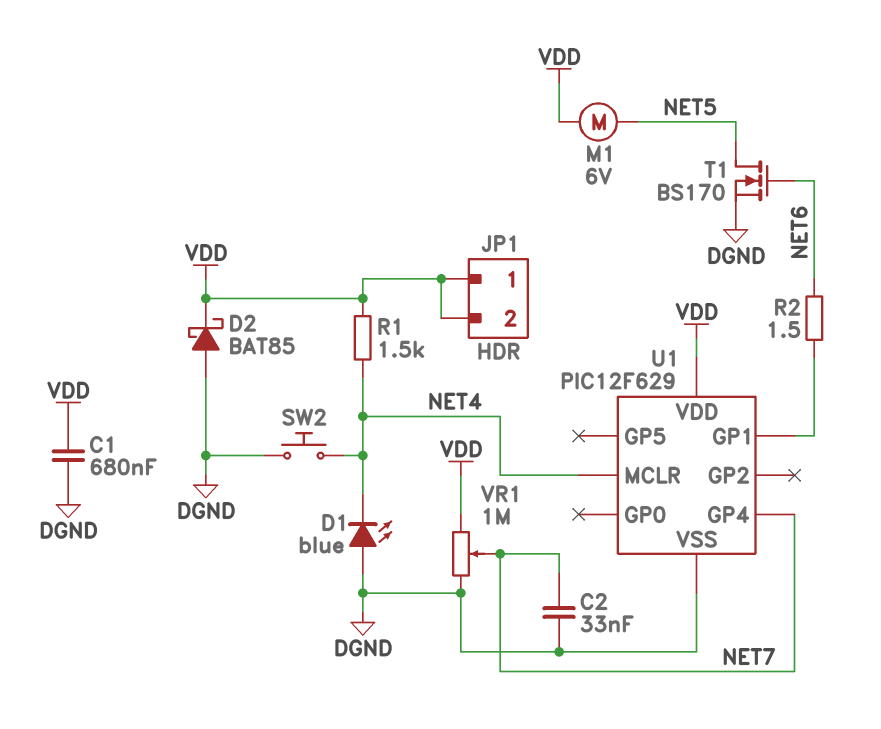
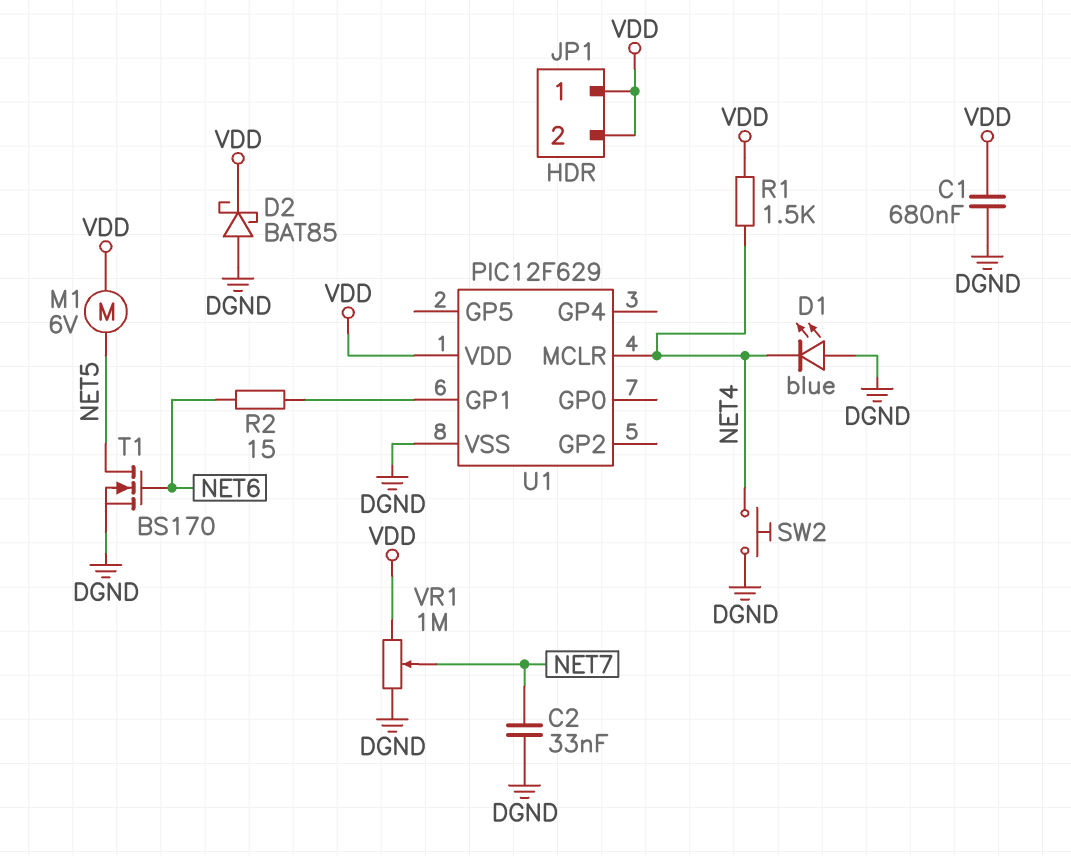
R2: 1.5 (NET6, U1/GP1) -> 15 (NET6, U1/GP1)
U1 pin GP4: NET7 -> none

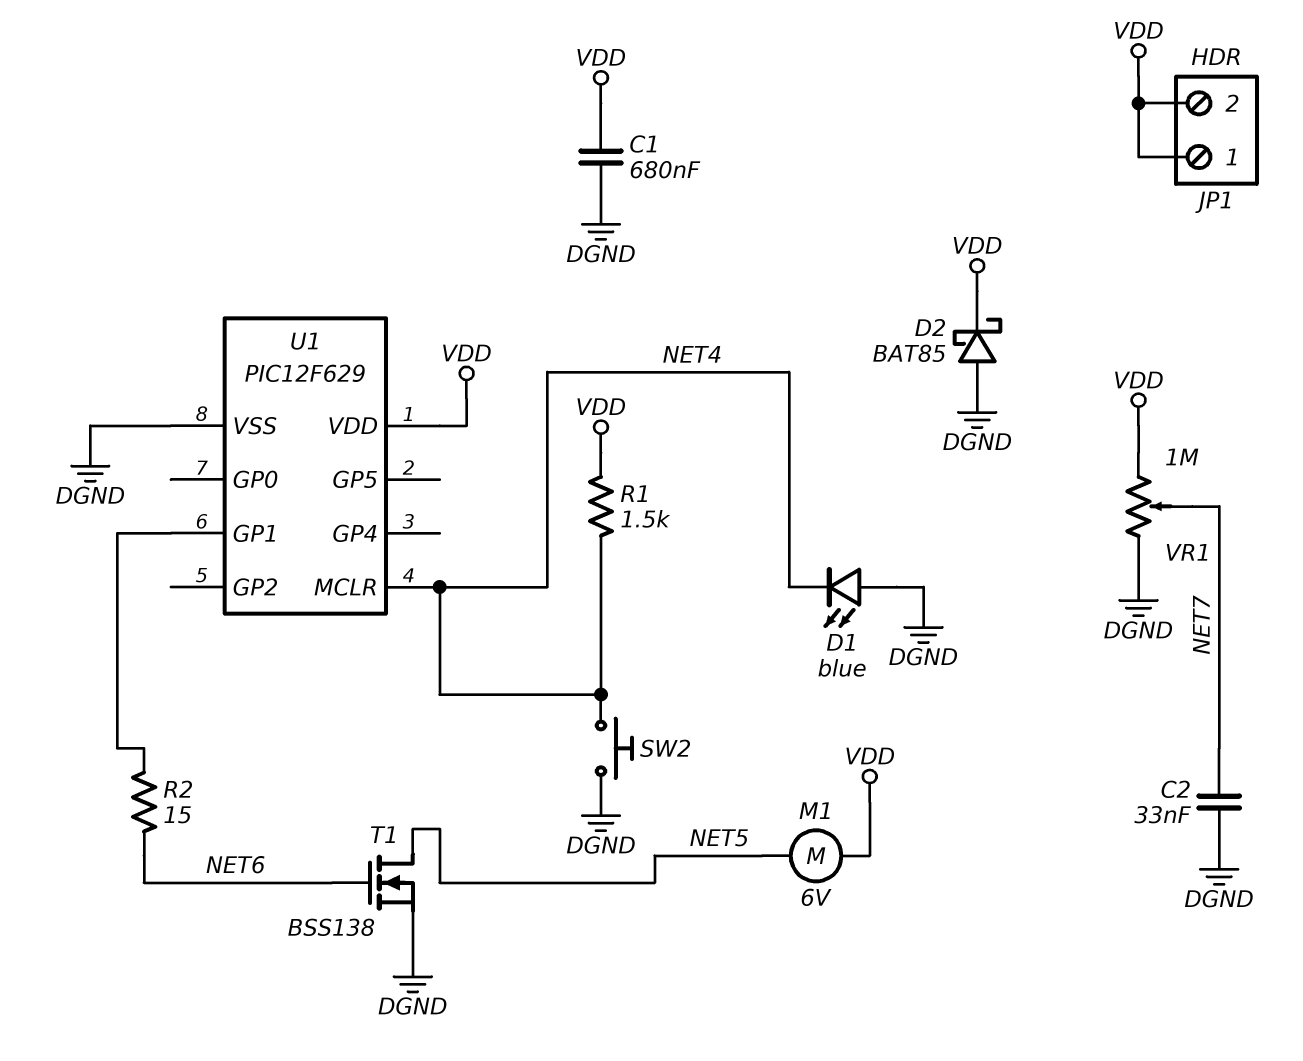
T1: NMOS BS170 (G NET6, D NET5, S DGND) -> NMOS BSS138 (G NET6, D NET5, S DGND)

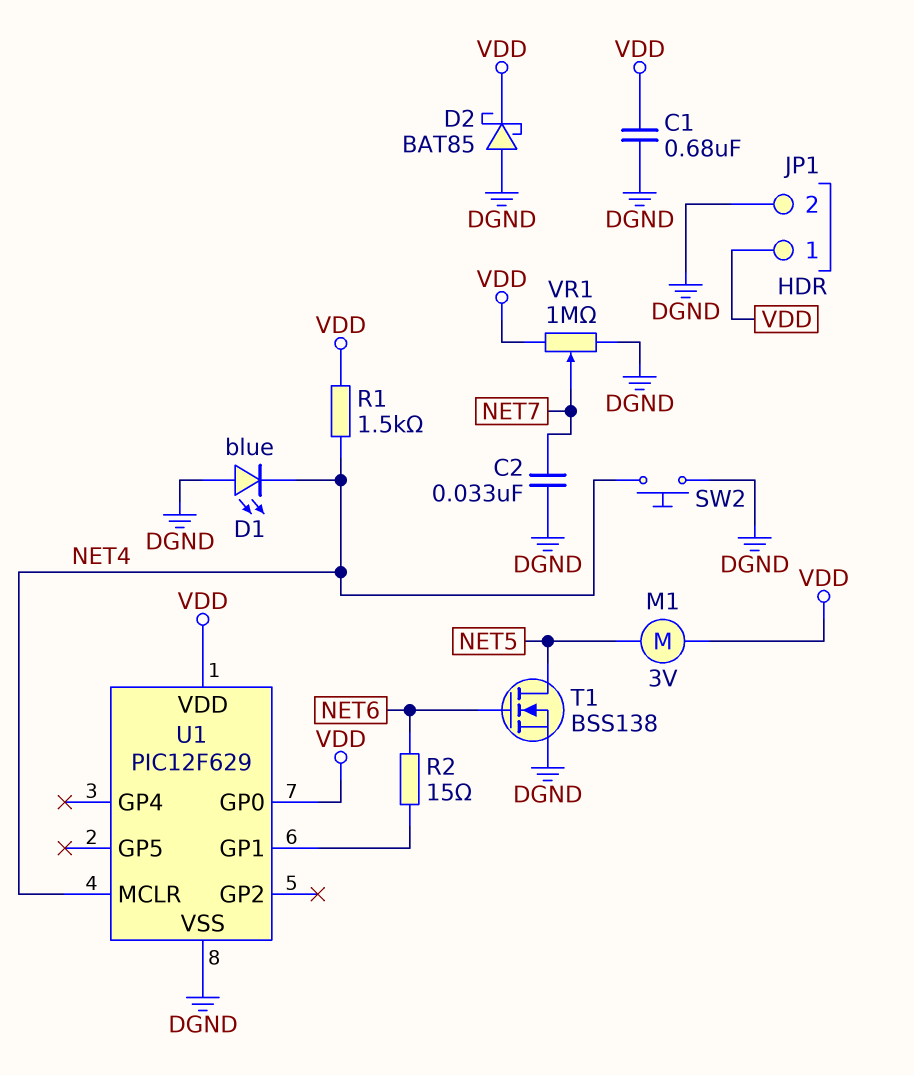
JP1 pin 2: VDD -> DGND
M1: motor 6V (NET5, VDD) -> motor 3V (NET5, VDD)
U1 pin GP0: none -> VDD

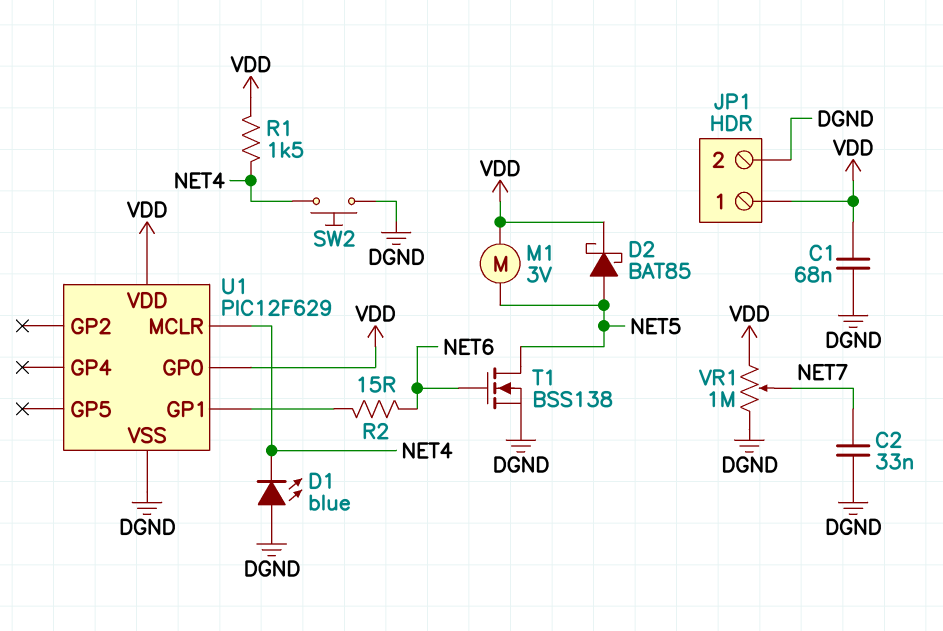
C1: 680nF (DGND, VDD) -> 68nF (DGND, VDD)
D2: schottky BAT85 (A DGND, K VDD) -> schottky BAT85 (A NET5, K VDD)

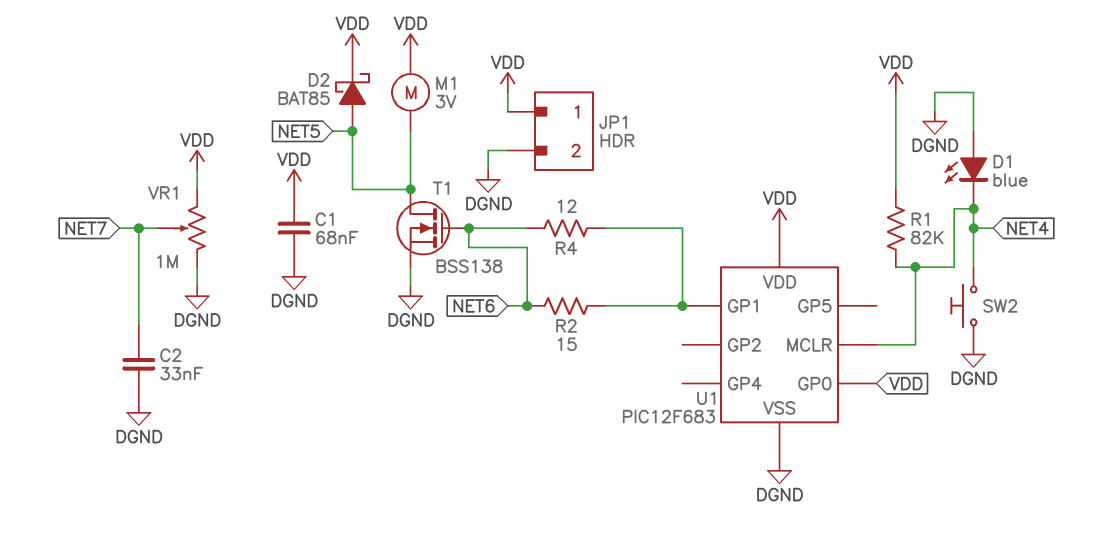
R1: 1.5k (NET4, VDD) -> 82k (NET4, VDD)
R4: none -> 12 (NET6, U1/GP1)
U1: PIC12F629 -> PIC12F683

